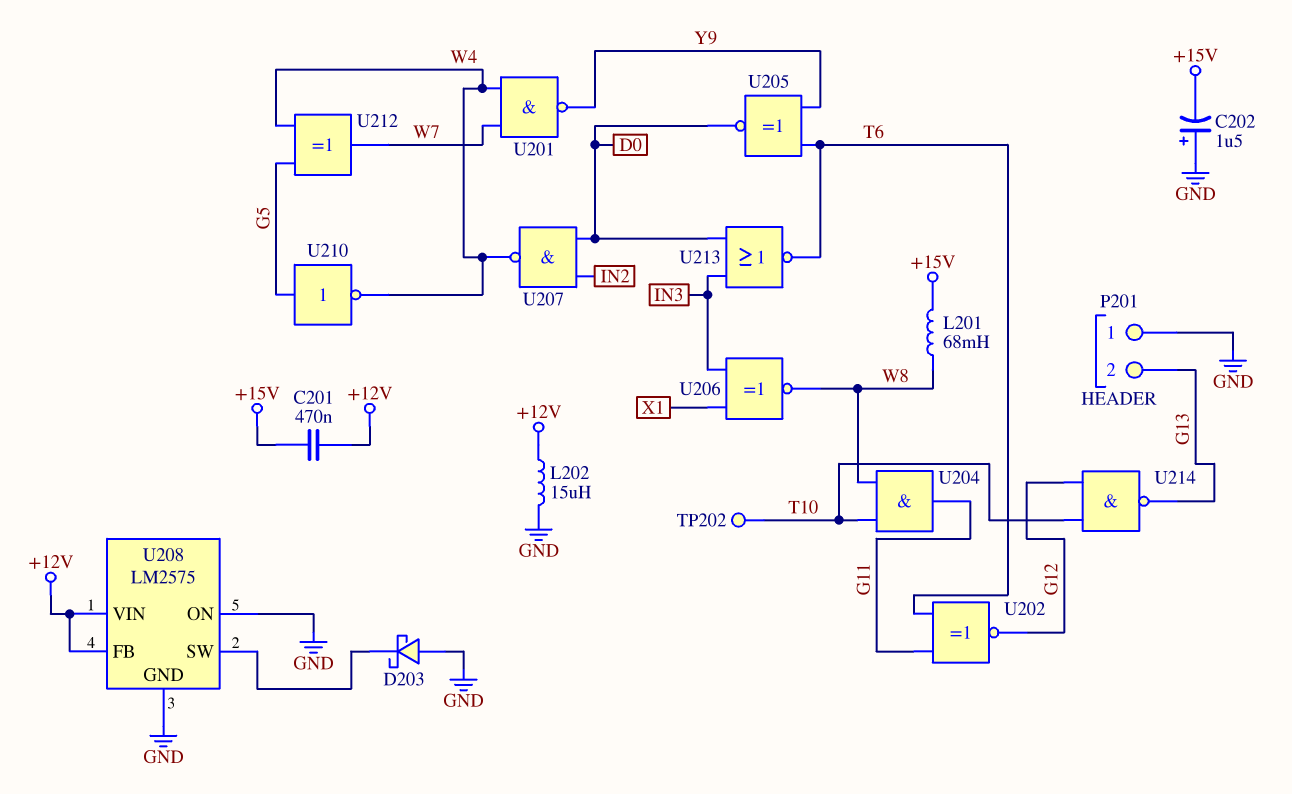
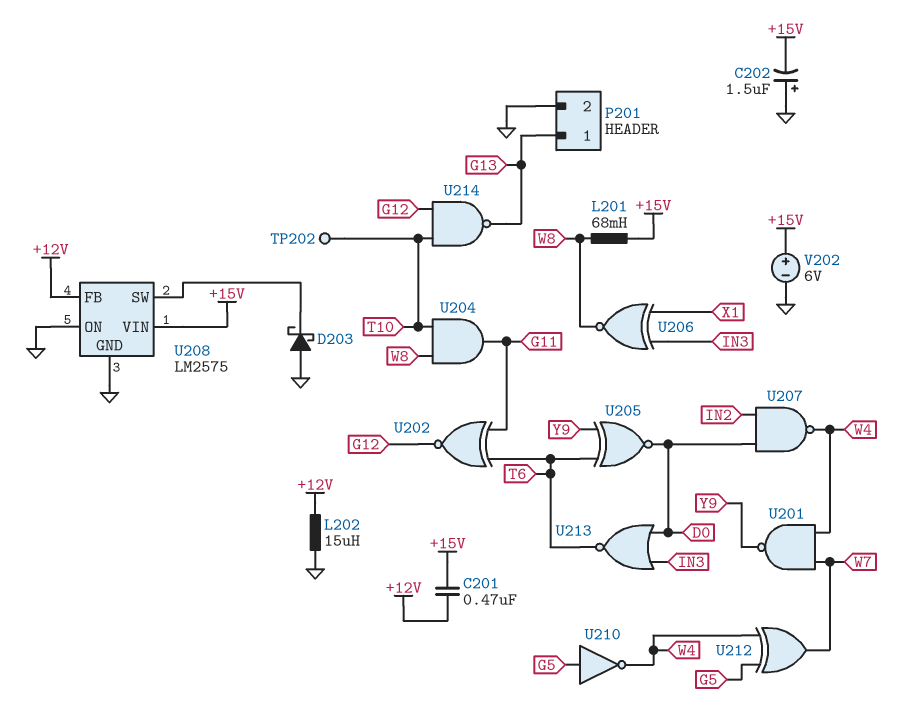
P201 pin 1: GND -> G13
P201 pin 2: G13 -> GND
U208 pin VIN: +12V -> +15V
V202: none -> 6V (plus +15V, minus GND)

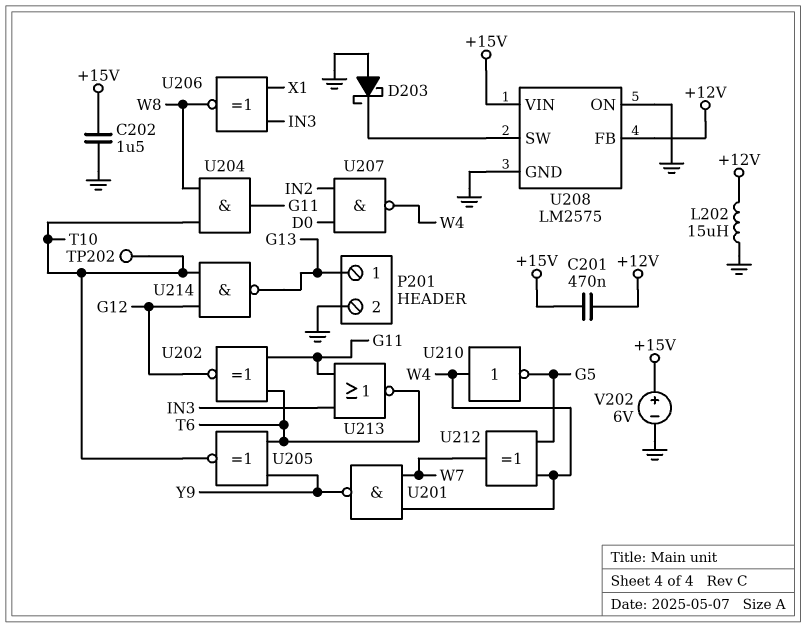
C202: 1.5uF (plus GND, minus +15V) -> 1.5uF (+15V, GND)
L201: 68mH (+15V, W8) -> none
U205: XNOR (in T6, in Y9, out D0) -> XNOR (in T6, in Y9, out T10)
U210: NOT (in G5, out W4) -> NOT (in W4, out G5)
U213: NOR (in D0, in IN3, out T6) -> NOR (in G11, in IN3, out T6)

